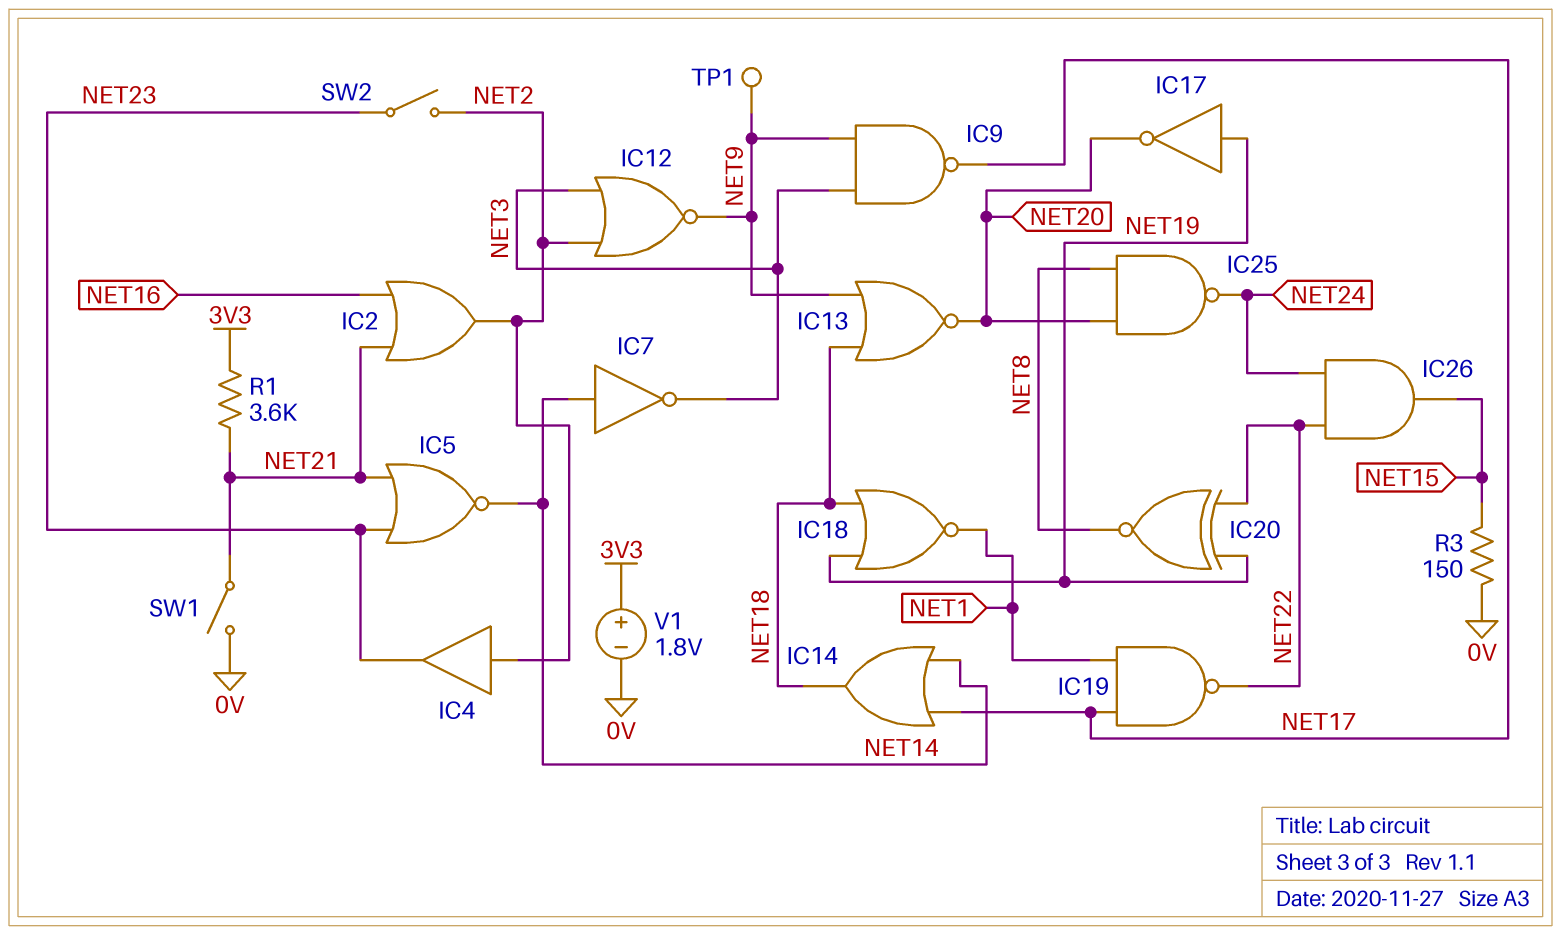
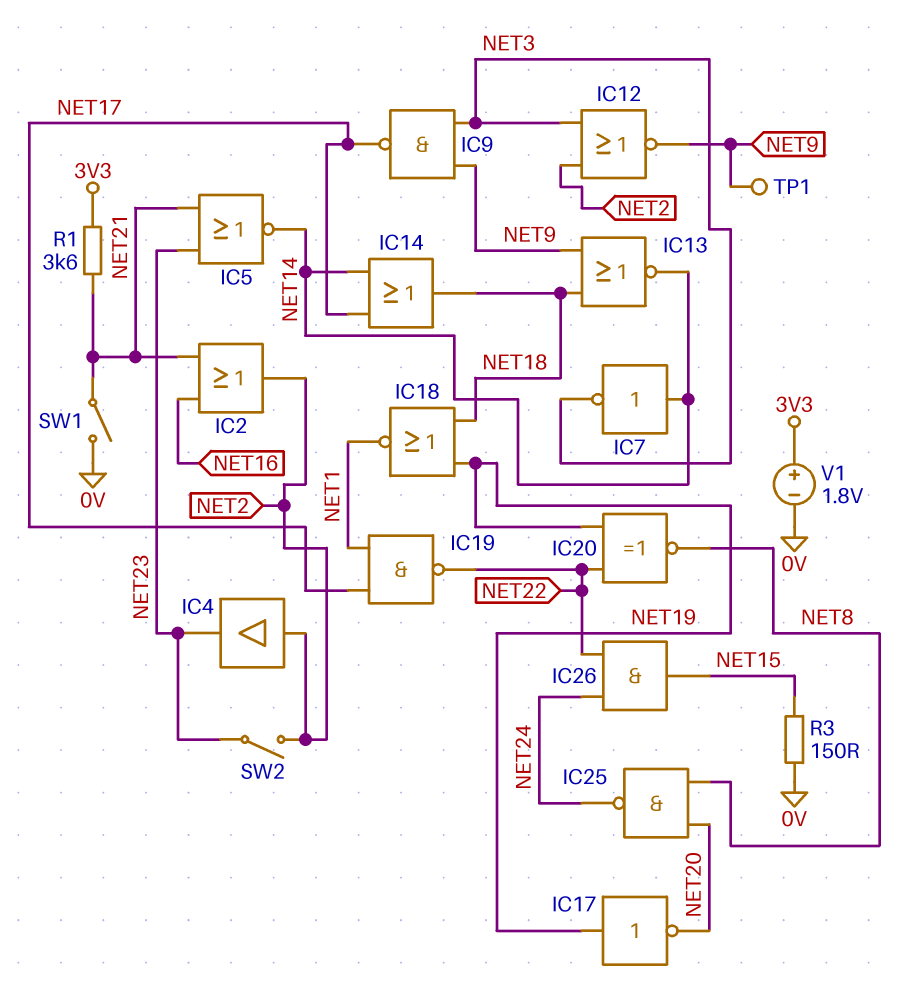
IC13: NOR (in NET9, in NET18, out NET20) -> NOR (in NET9, in NET18, out NET14)

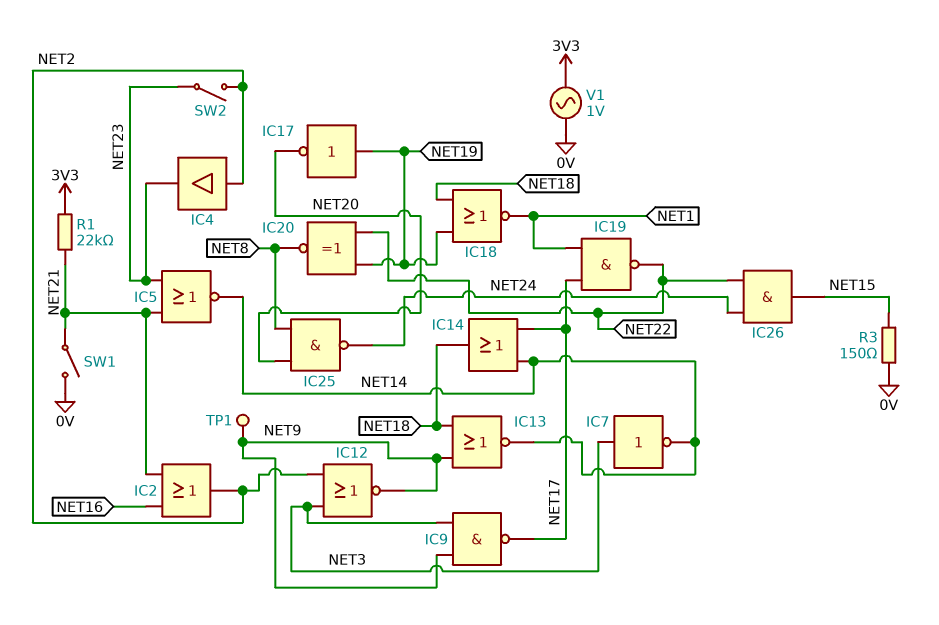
IC7: NOT (in NET14, out NET3) -> NOT (in NET3, out NET14)
R1: 3.6k (3V3, NET21) -> 22k (3V3, NET21)
V1: 1.8V (plus 3V3, minus 0V) -> AC 1V (0V, 3V3)

